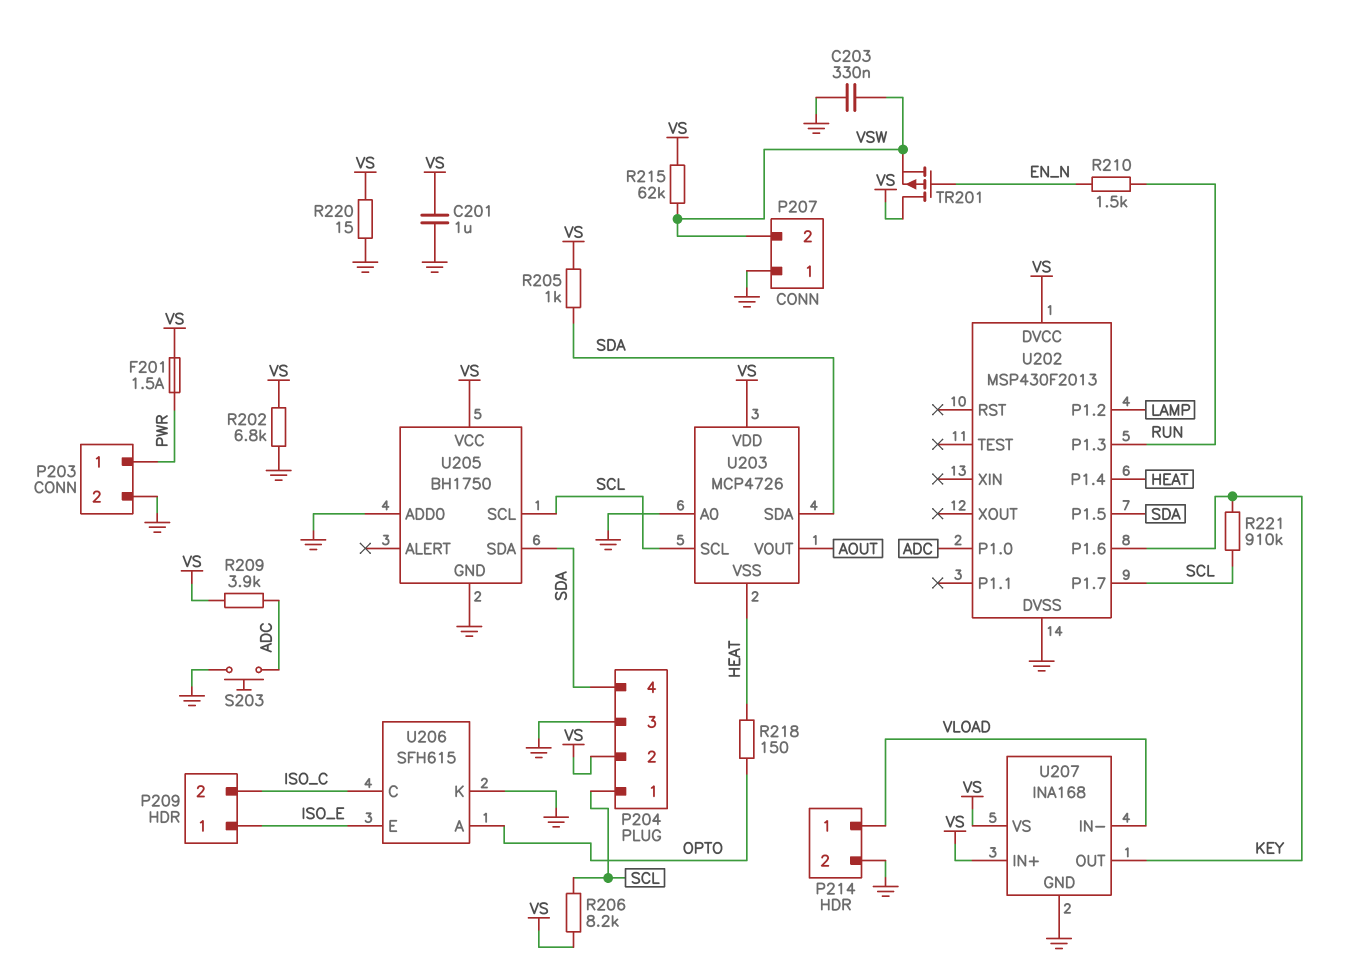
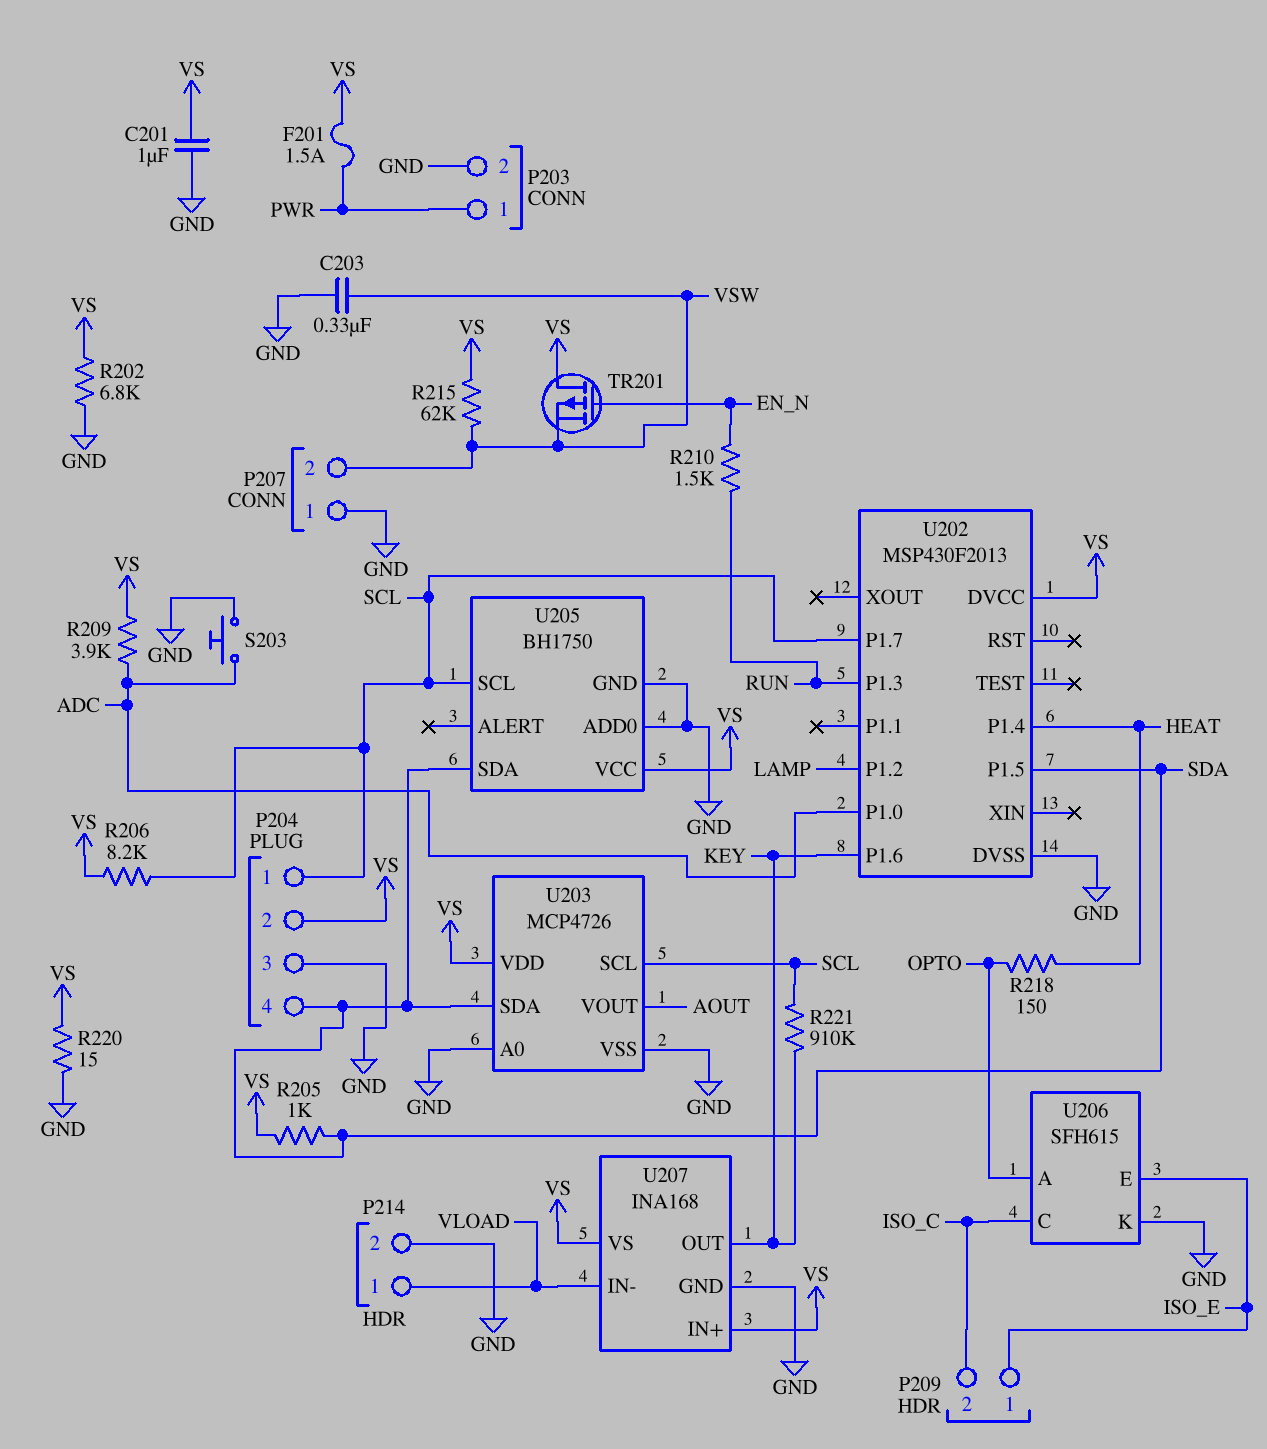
U203 pin VSS: HEAT -> GND

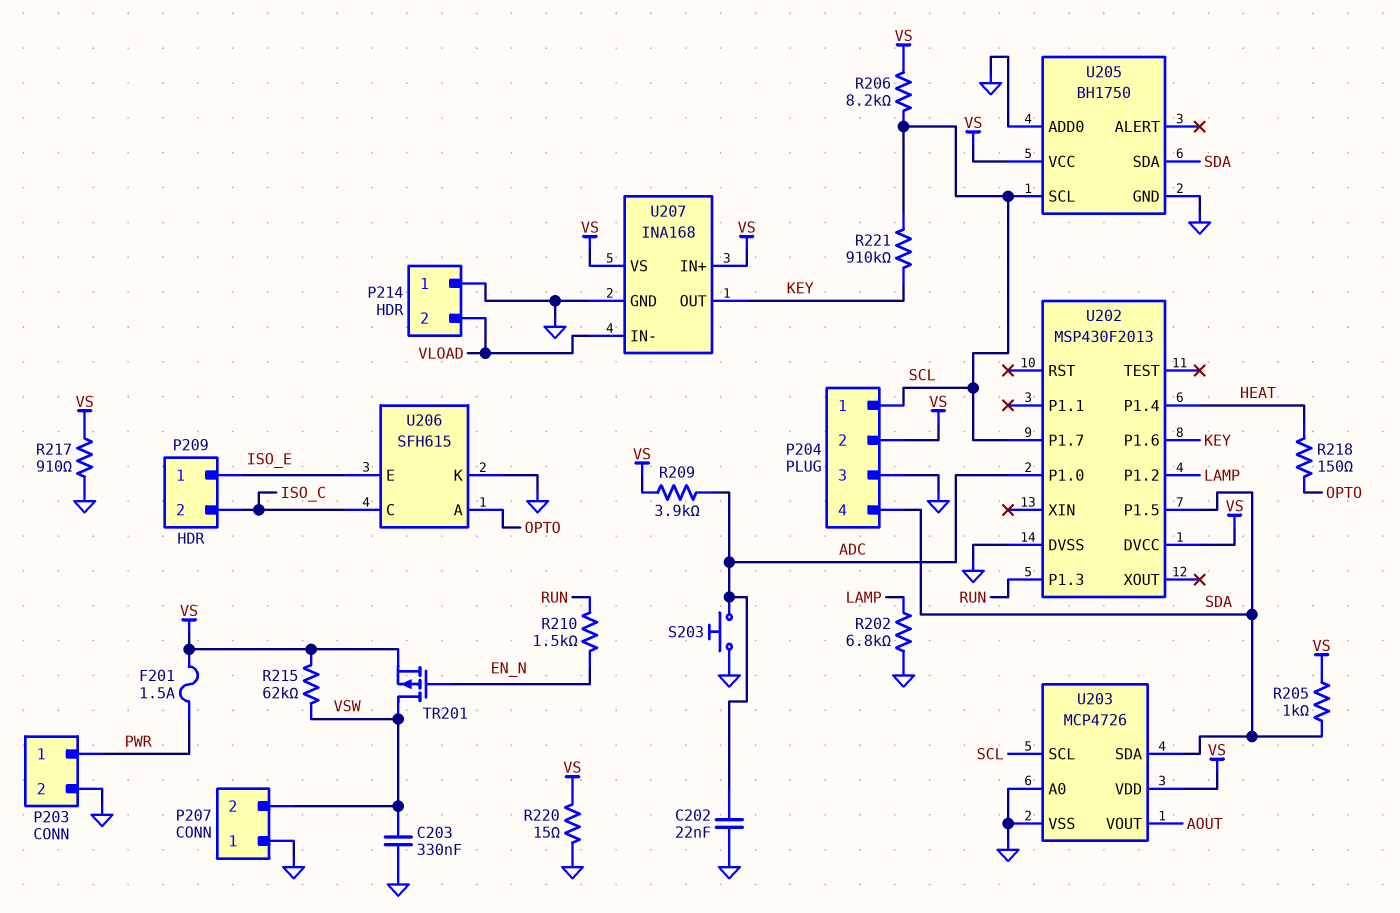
C201: 1uF (GND, VS) -> none
C202: none -> 22nF (ADC, GND)
P214 pin 1: VLOAD -> GND
P214 pin 2: GND -> VLOAD
R202: 6.8k (GND, VS) -> 6.8k (GND, LAMP)
R217: none -> 910 (GND, VS)
TR201: PMOS (G EN_N, D VS, S VSW) -> PMOS (G EN_N, D VSW, S VS)

